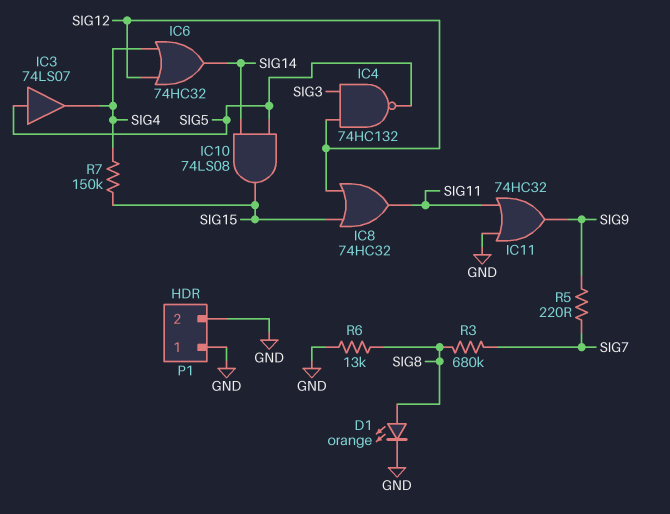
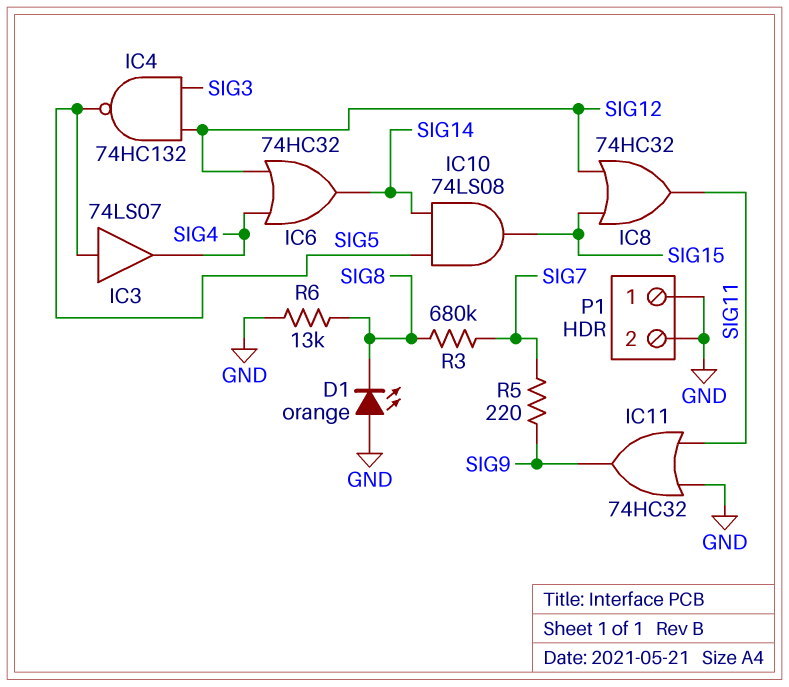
D1: LED orange (A SIG8, K GND) -> LED orange (A GND, K SIG8)
R7: 150k (SIG4, SIG15) -> none

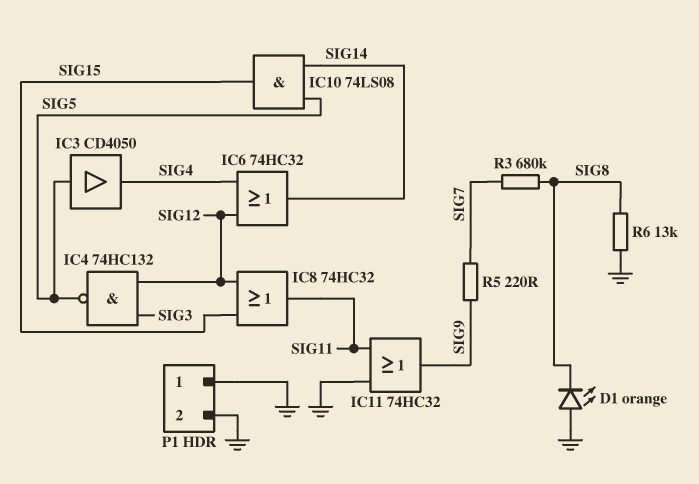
IC3: buffer 74LS07 (in SIG5, out SIG4) -> buffer CD4050 (in SIG5, out SIG4)

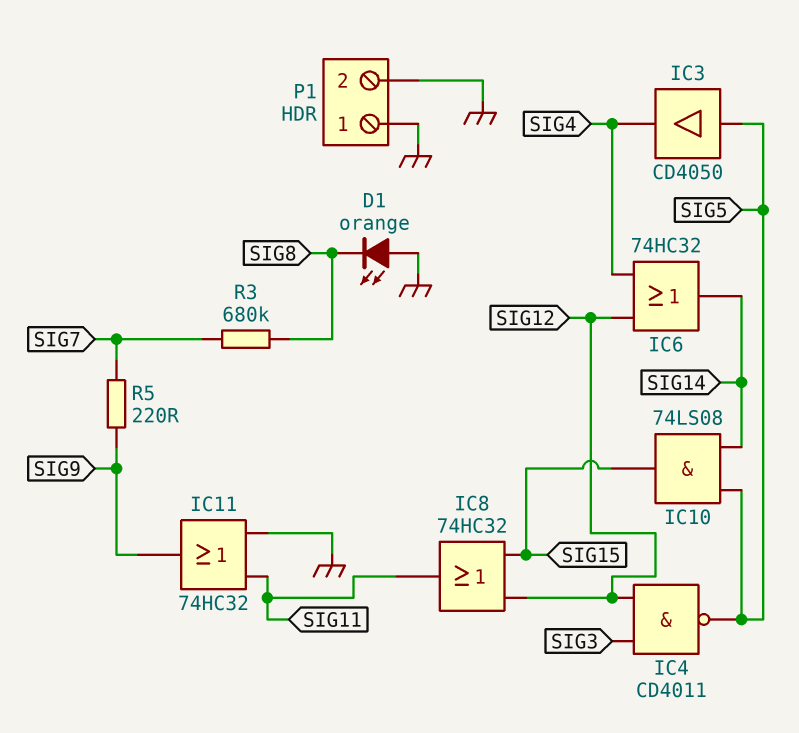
IC4: NAND 74HC132 (in SIG3, in SIG12, out SIG5) -> NAND CD4011 (in SIG3, in SIG12, out SIG5)
R6: 13k (GND, SIG8) -> none

